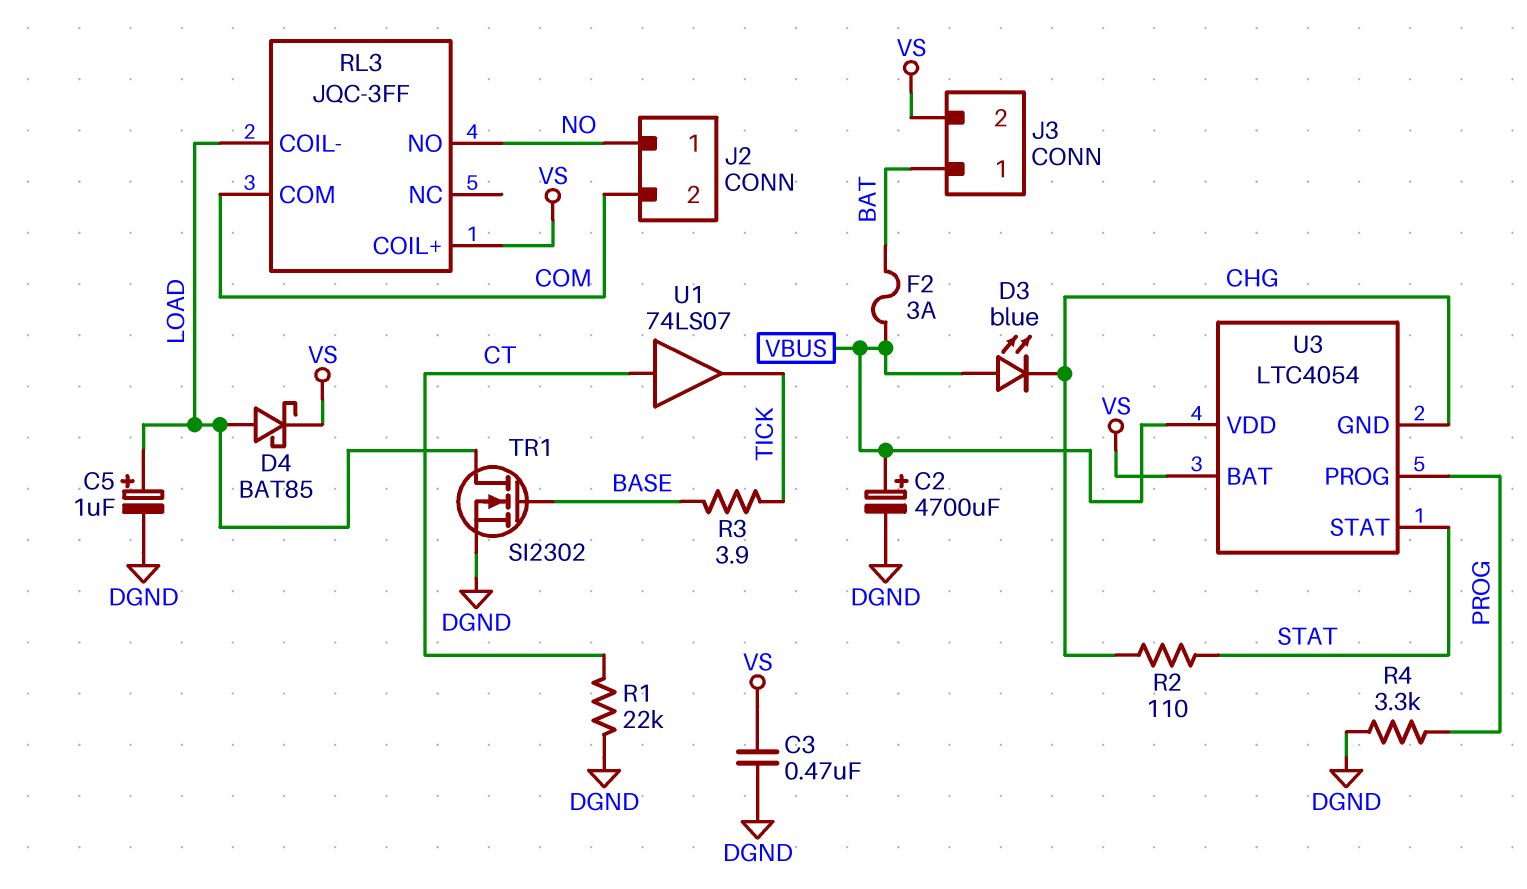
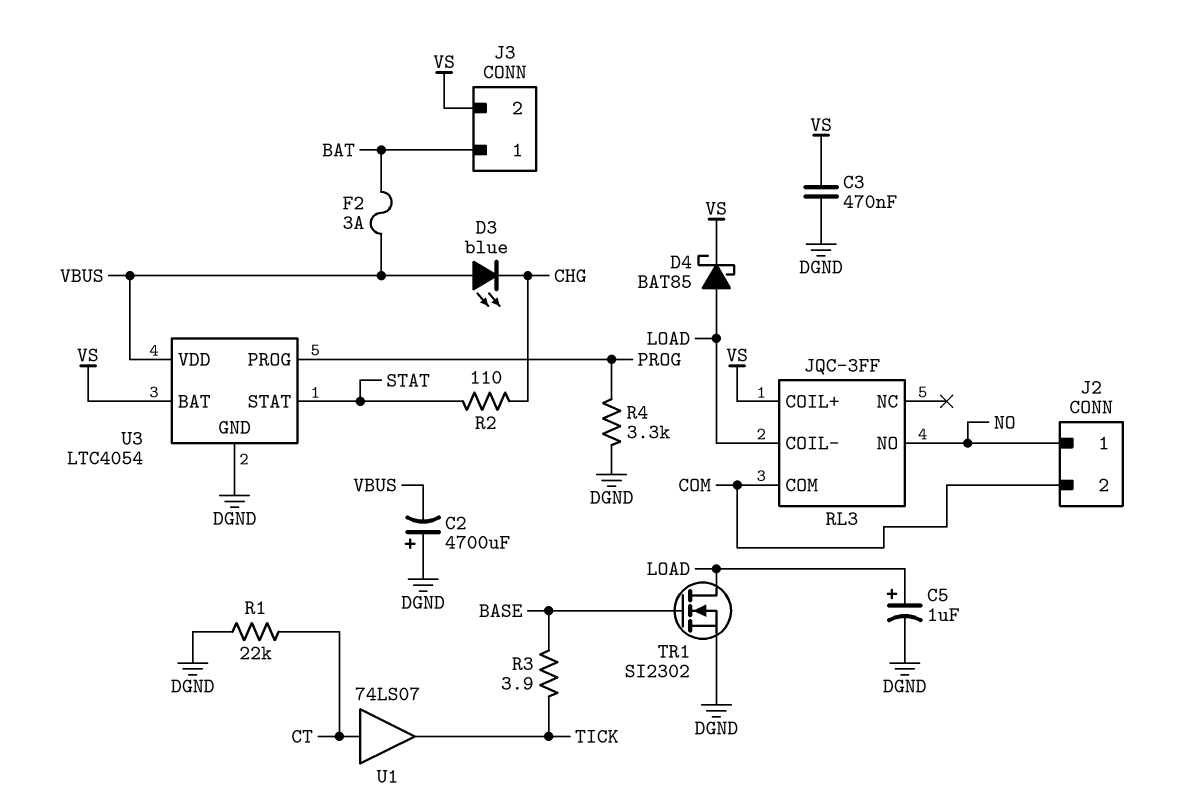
C2: 4700uF (plus VBUS, minus DGND) -> 4700uF (plus DGND, minus VBUS)
U3 pin GND: CHG -> DGND

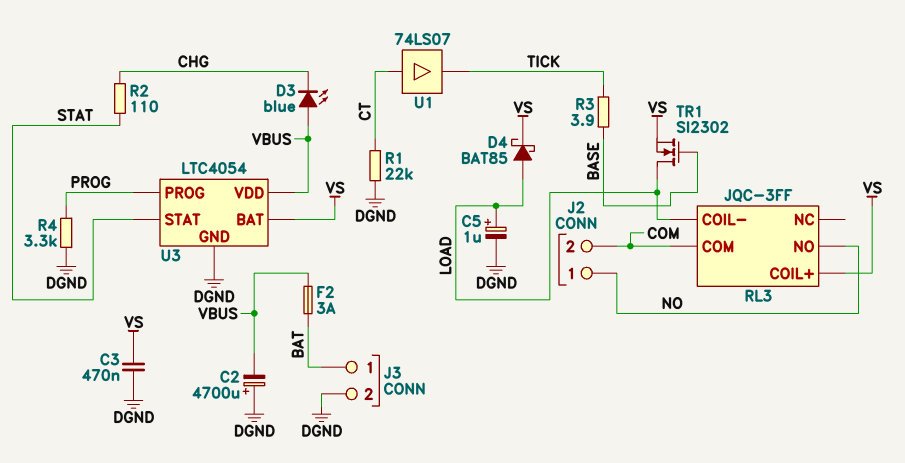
J3 pin 2: VS -> DGND
TR1: NMOS SI2302 (G BASE, D LOAD, S DGND) -> NMOS SI2302 (G BASE, D LOAD, S VS)

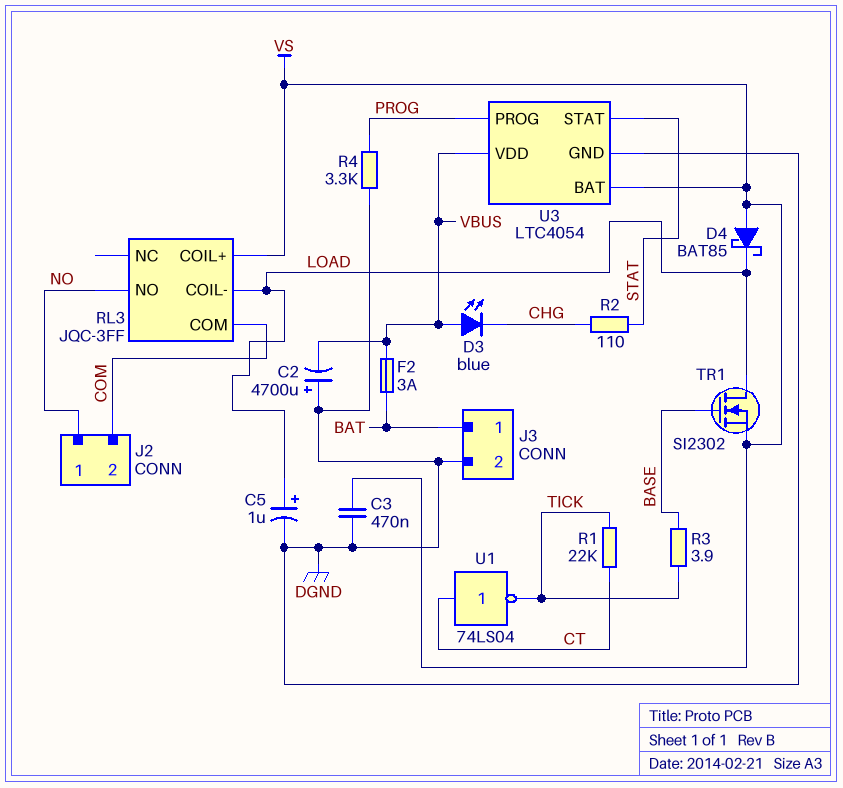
D4: schottky BAT85 (A LOAD, K VS) -> schottky BAT85 (A VS, K LOAD)
R1: 22k (CT, DGND) -> 22k (CT, TICK)
U1: buffer 74LS07 (in CT, out TICK) -> NOT 74LS04 (in CT, out TICK)

